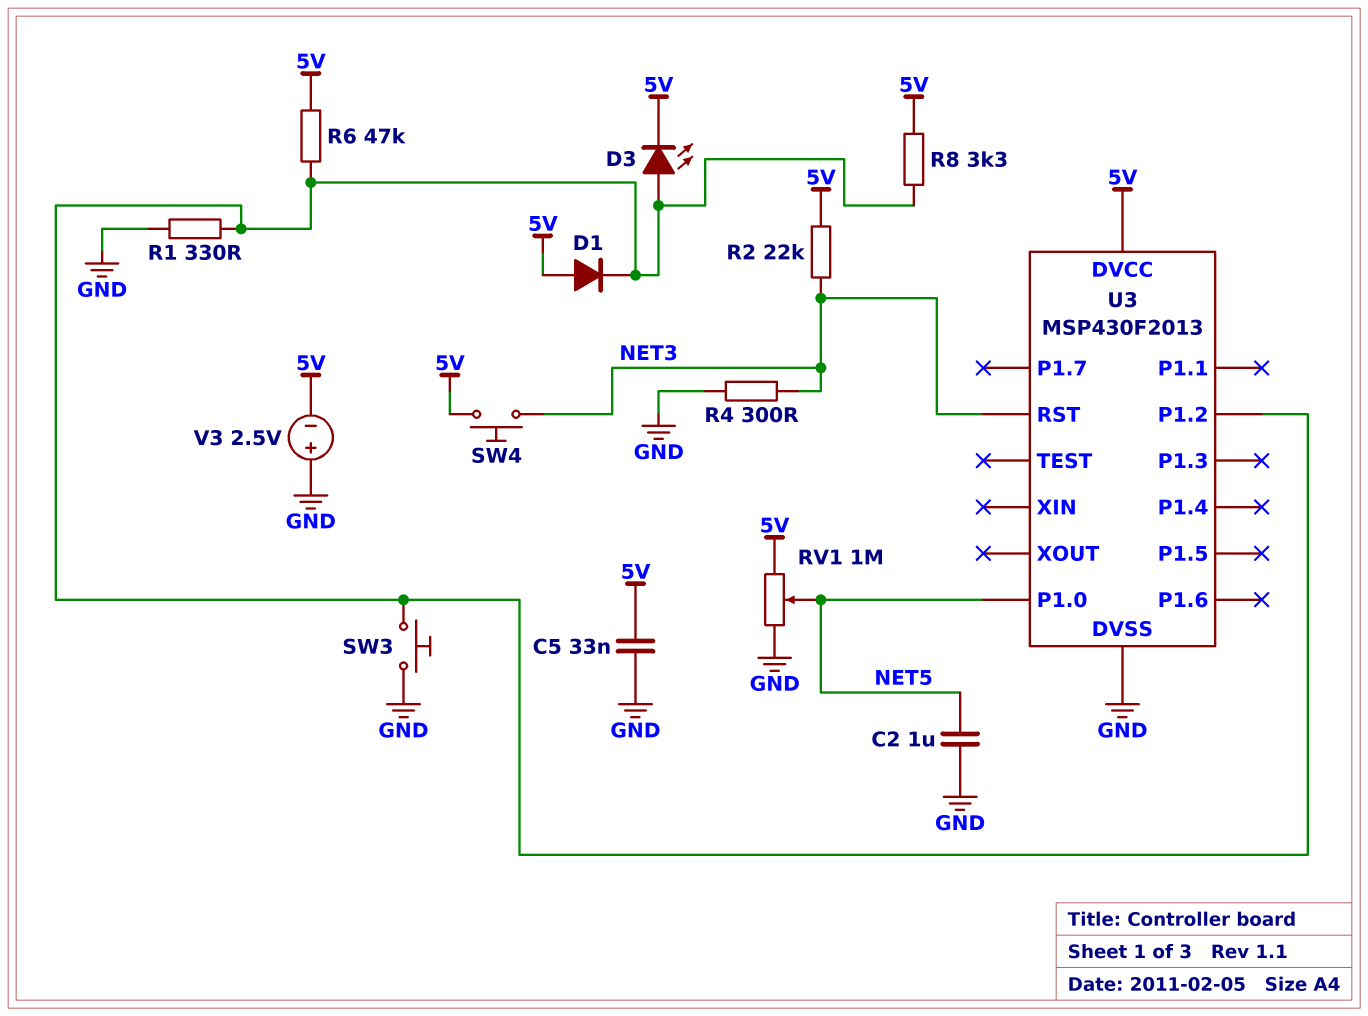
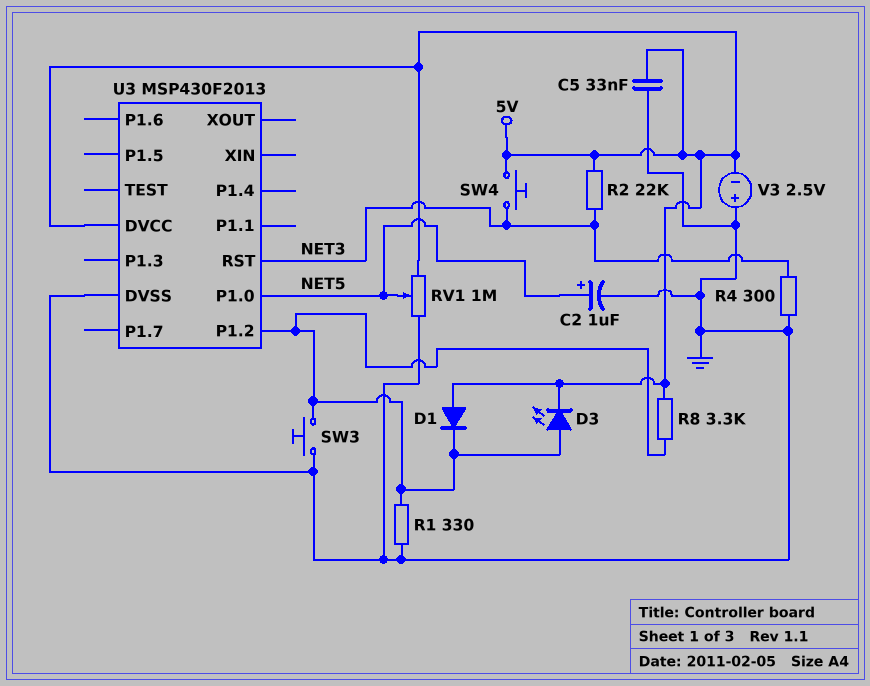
C2: 1uF (GND, NET5) -> 1uF (plus NET5, minus GND)
R6: 47k (5V, U3/P1.2) -> none

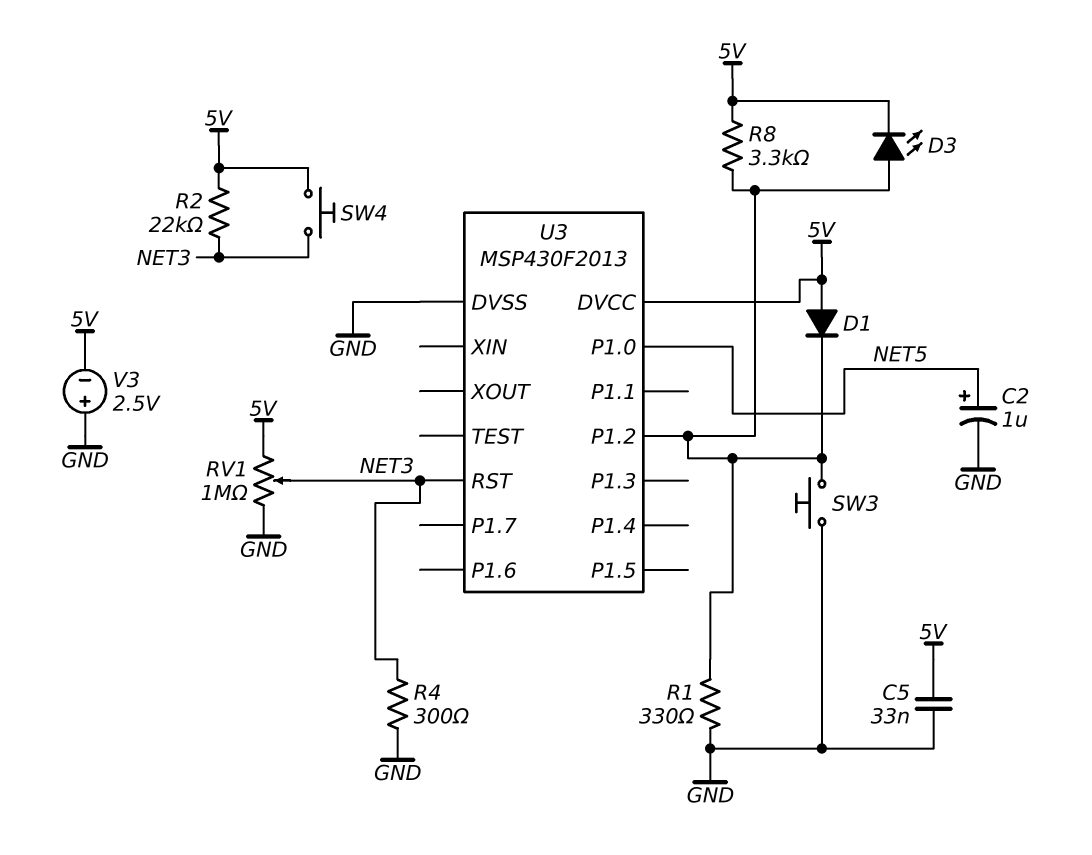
RV1: 1M (5V, GND, wiper NET5) -> 1M (5V, GND, wiper NET3)

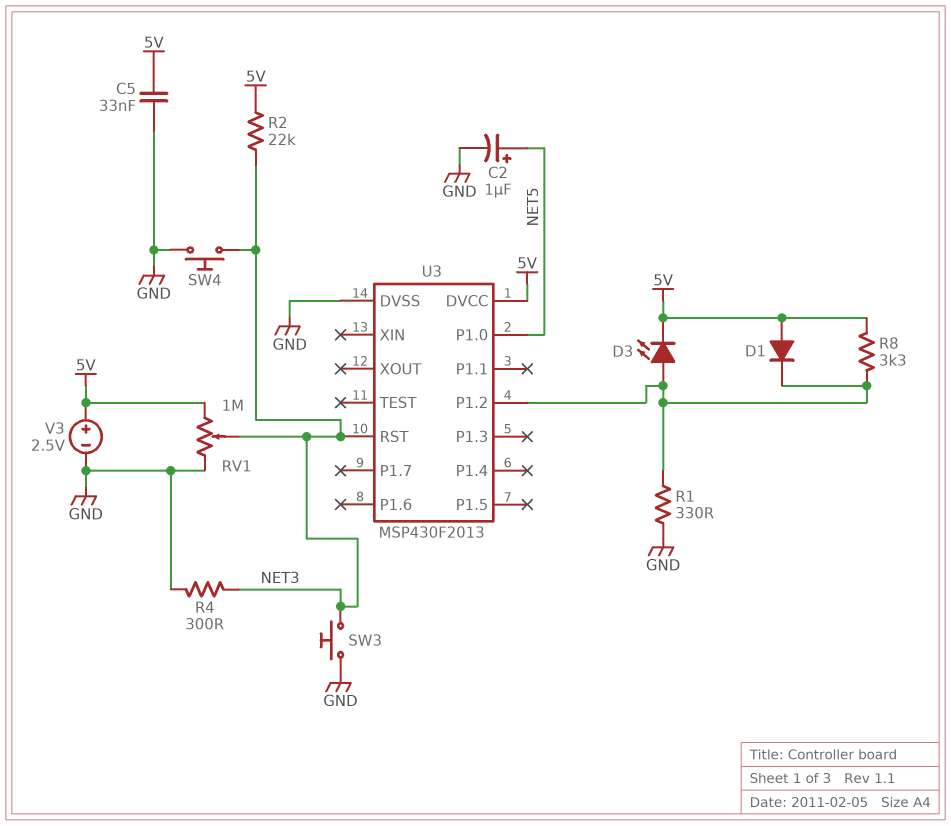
SW3: button (GND, U3/P1.2) -> button (GND, NET3)
SW4: button (5V, NET3) -> button (GND, NET3)
V3: 2.5V (plus GND, minus 5V) -> 2.5V (plus 5V, minus GND)

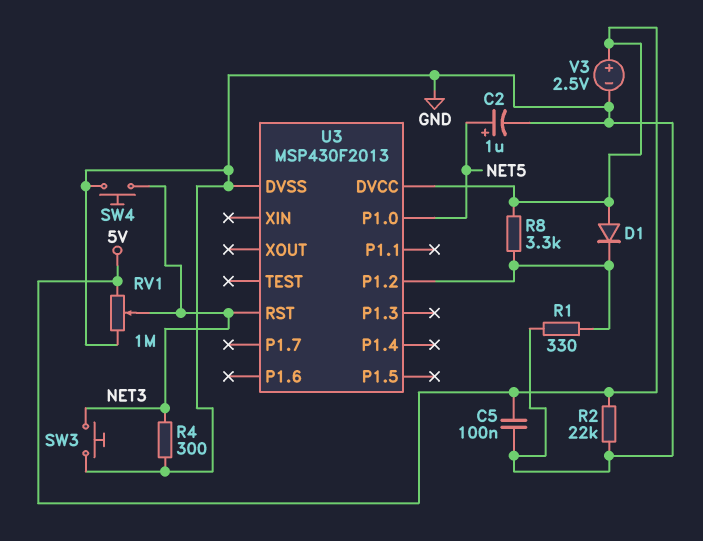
C5: 33nF (5V, GND) -> 100nF (5V, GND)
D3: LED (A U3/P1.2, K 5V) -> none
R2: 22k (5V, NET3) -> 22k (5V, GND)

